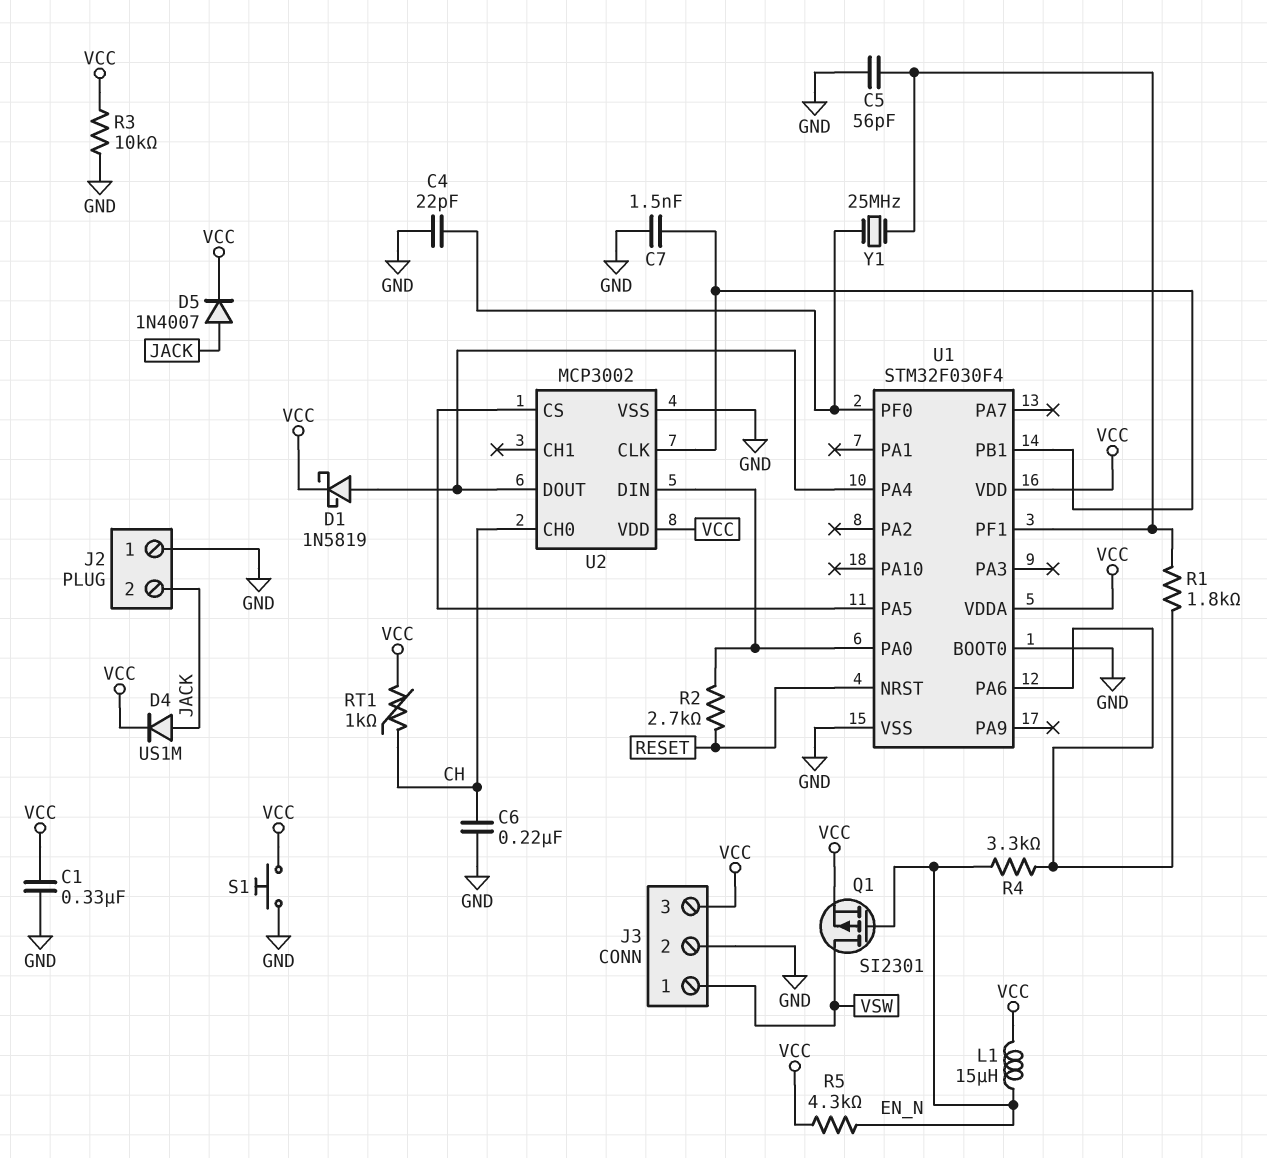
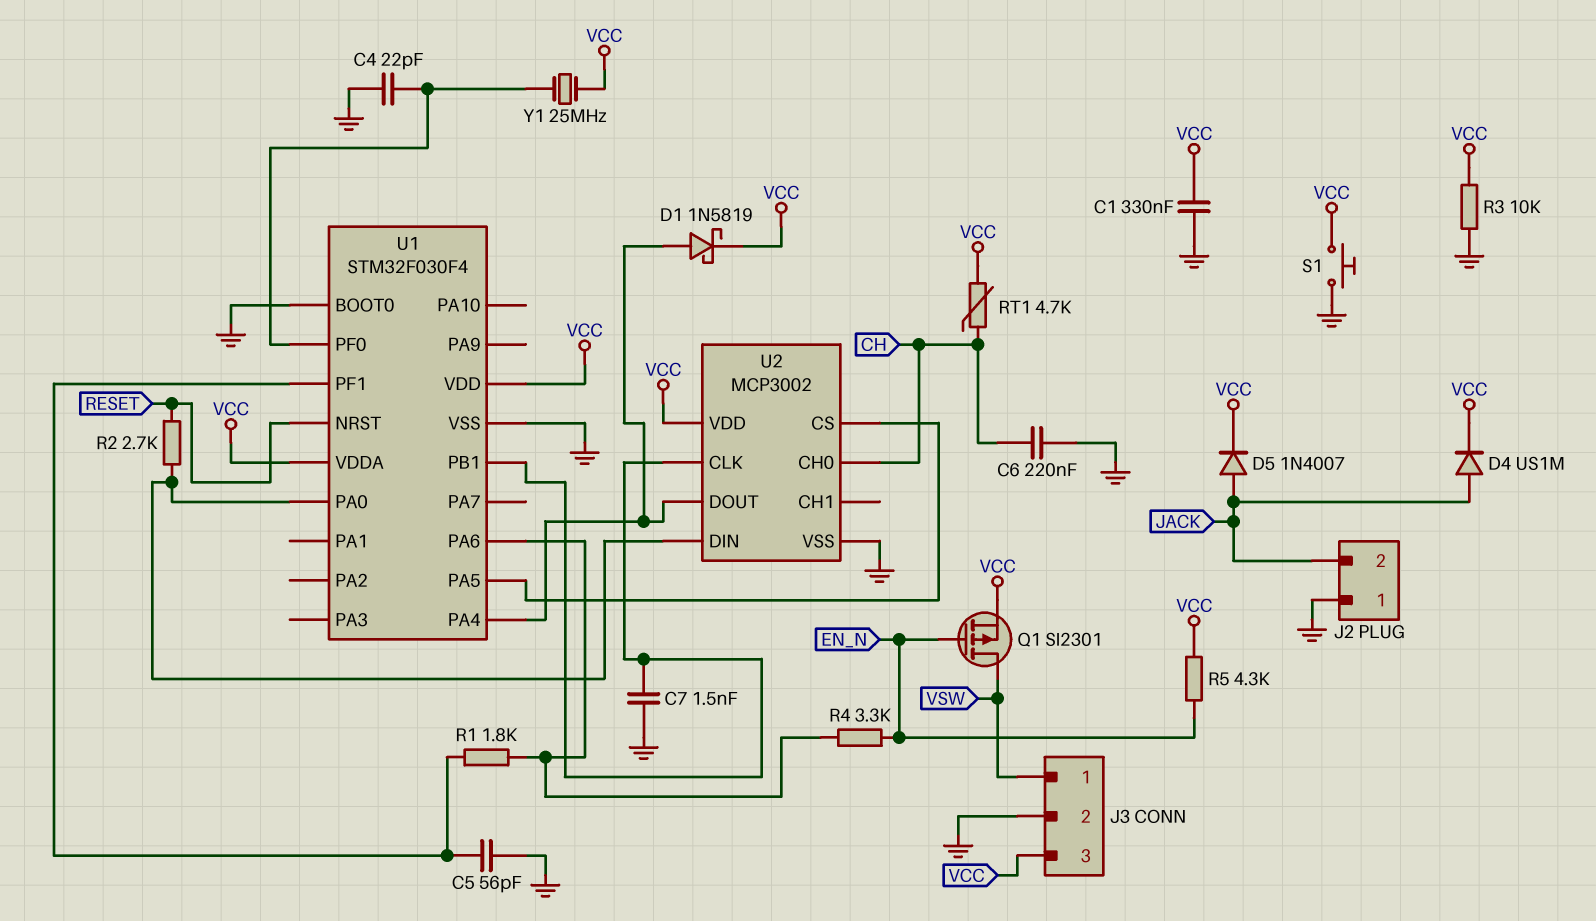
L1: 15uH (EN_N, VCC) -> none
RT1: 1k (CH, VCC) -> 4.7k (CH, VCC)
Y1: 25MHz (U1/PF0, U1/PF1) -> 25MHz (U1/PF0, VCC)

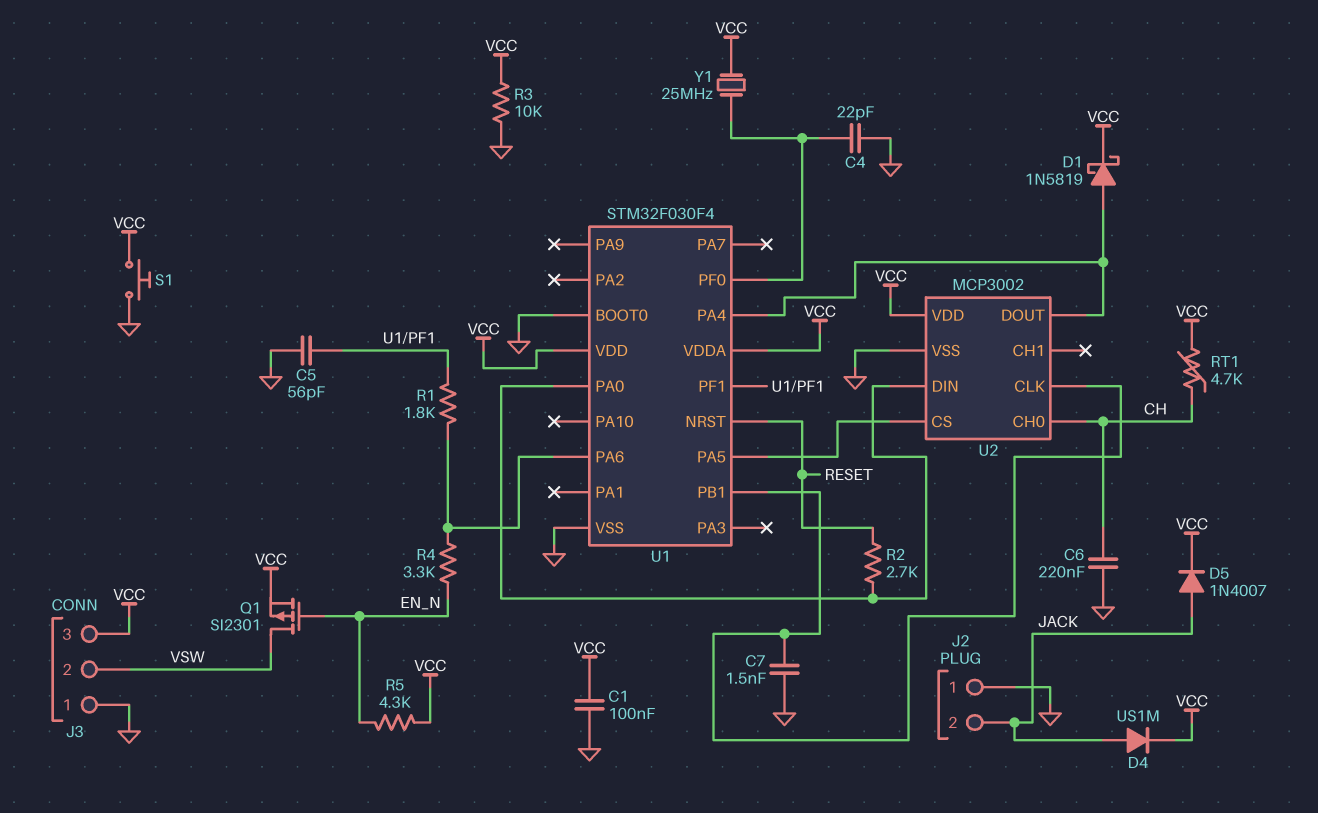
C1: 330nF (GND, VCC) -> 100nF (GND, VCC)
J3 pin 1: VSW -> GND
J3 pin 2: GND -> VSW

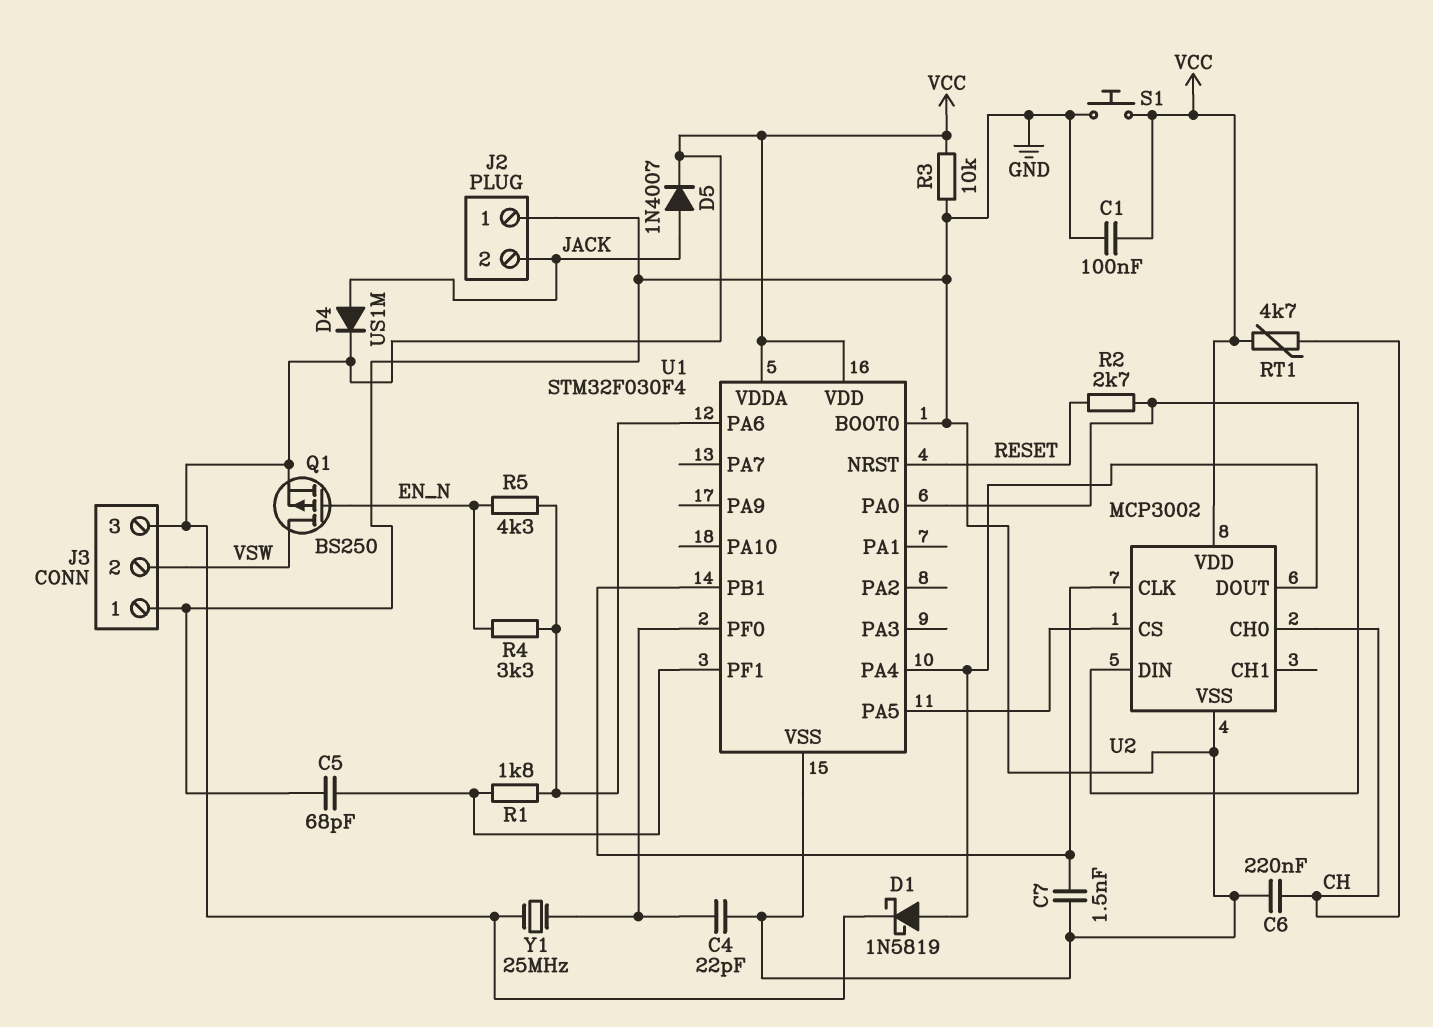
C5: 56pF (GND, U1/PF1) -> 68pF (GND, U1/PF1)
Q1: PMOS SI2301 (G EN_N, D VSW, S VCC) -> PMOS BS250 (G EN_N, D VSW, S VCC)
R5: 4.3k (EN_N, VCC) -> 4.3k (EN_N, U1/PA6)

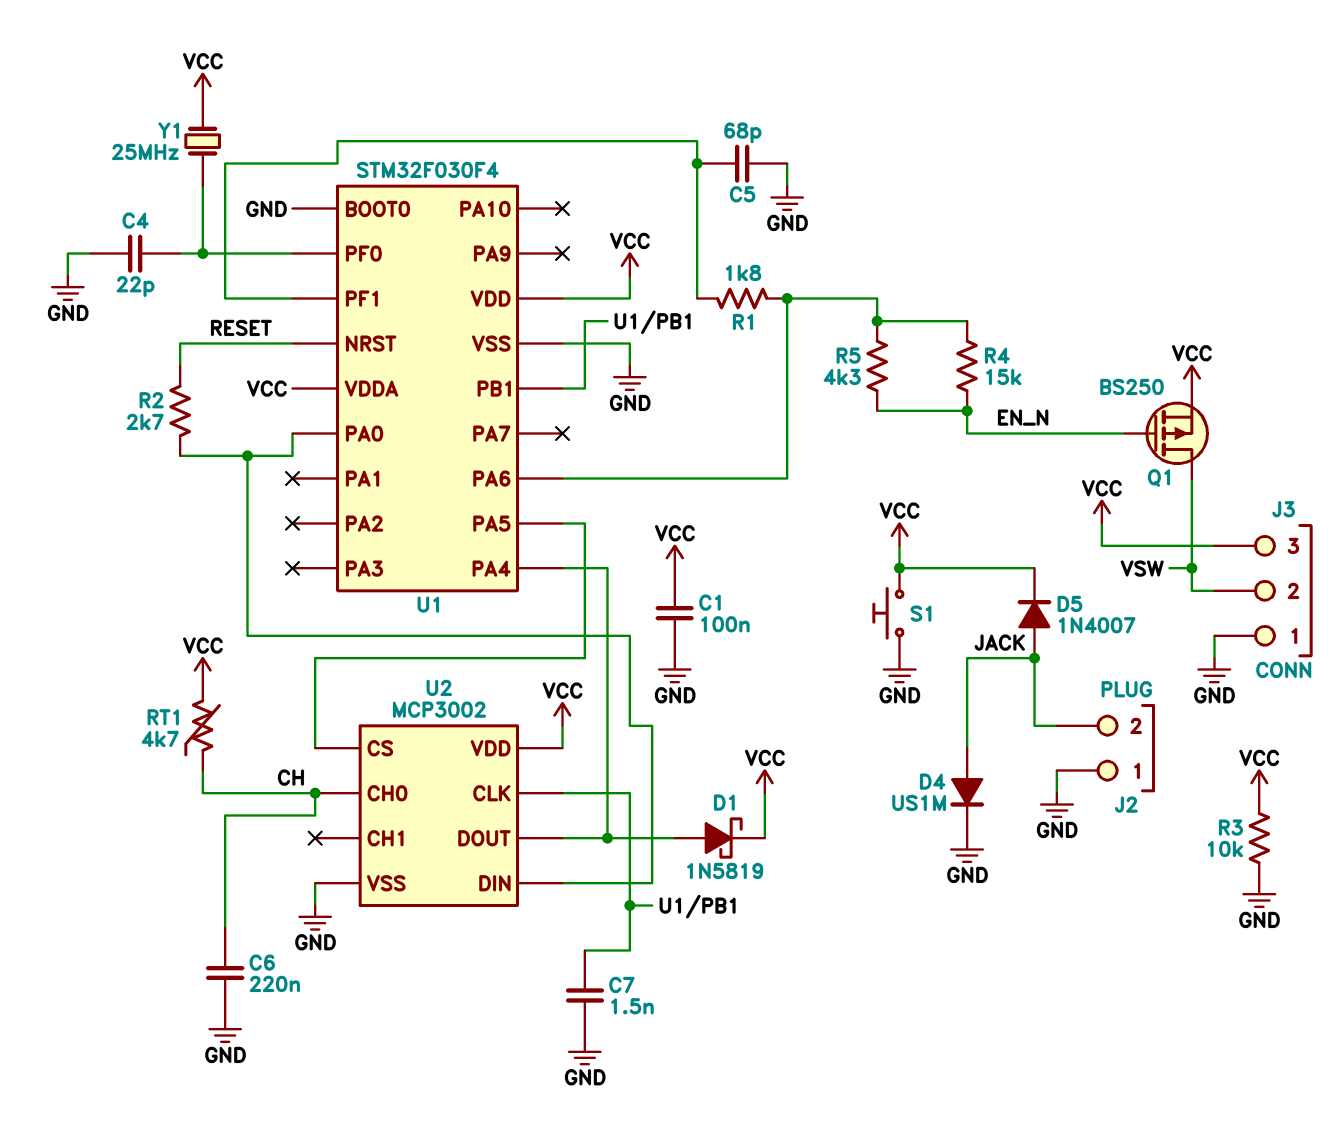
D4: diode US1M (A JACK, K VCC) -> diode US1M (A JACK, K GND)
R4: 3.3k (EN_N, U1/PA6) -> 15k (EN_N, U1/PA6)

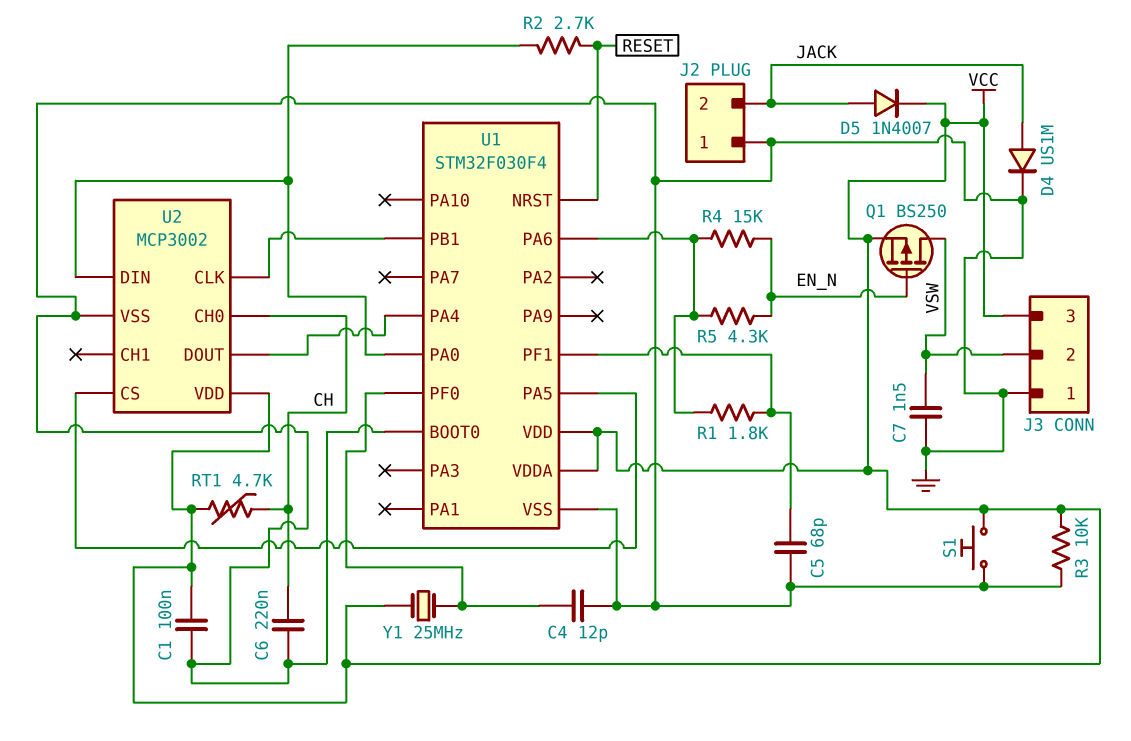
C4: 22pF (GND, U1/PF0) -> 12pF (GND, U1/PF0)
C7: 1.5nF (GND, U1/PB1) -> 1.5nF (GND, VSW)
D1: schottky 1N5819 (A U1/PA4, K VCC) -> none

